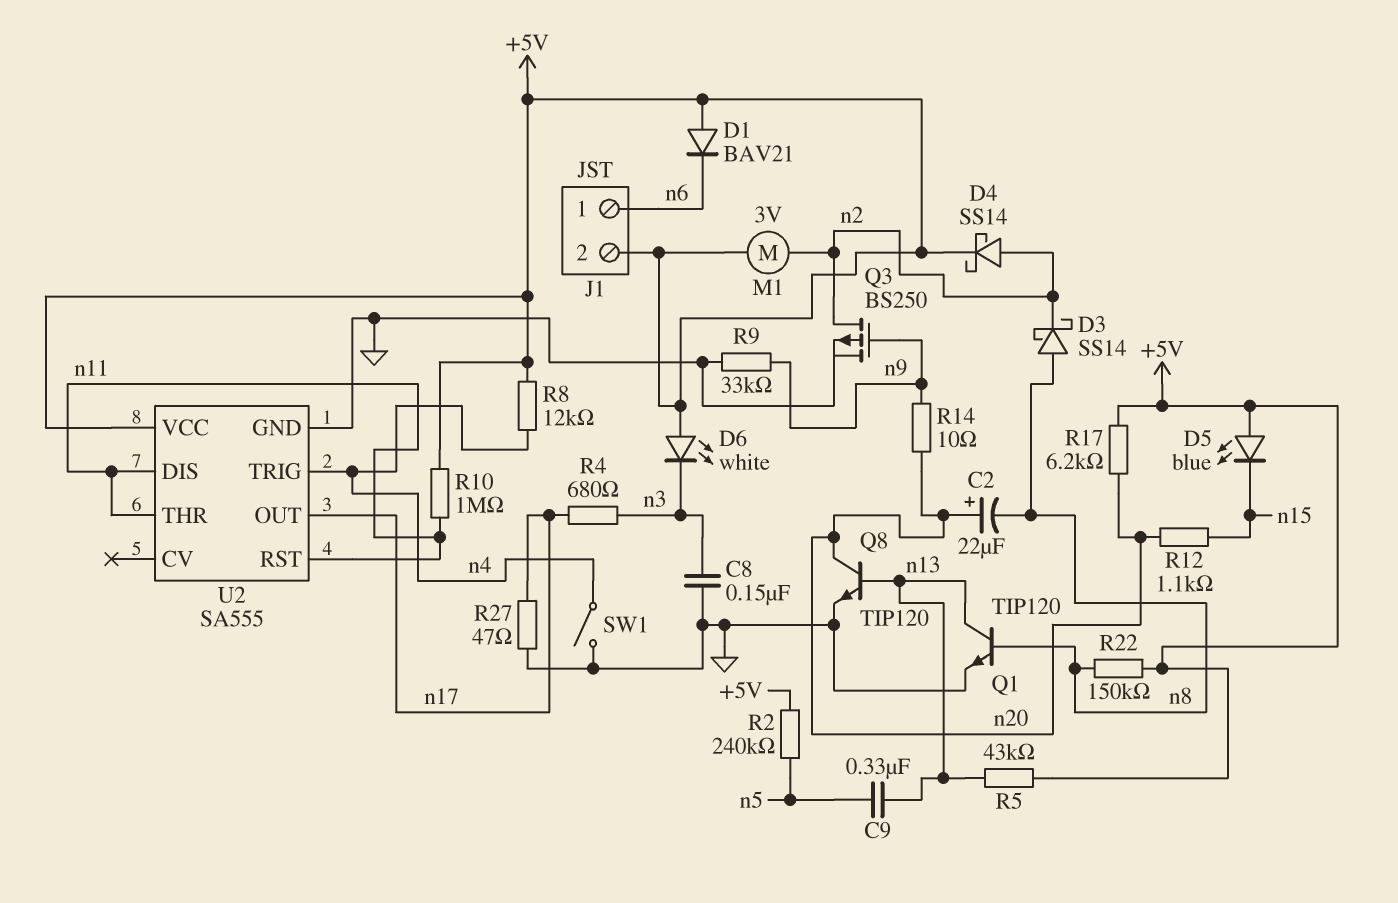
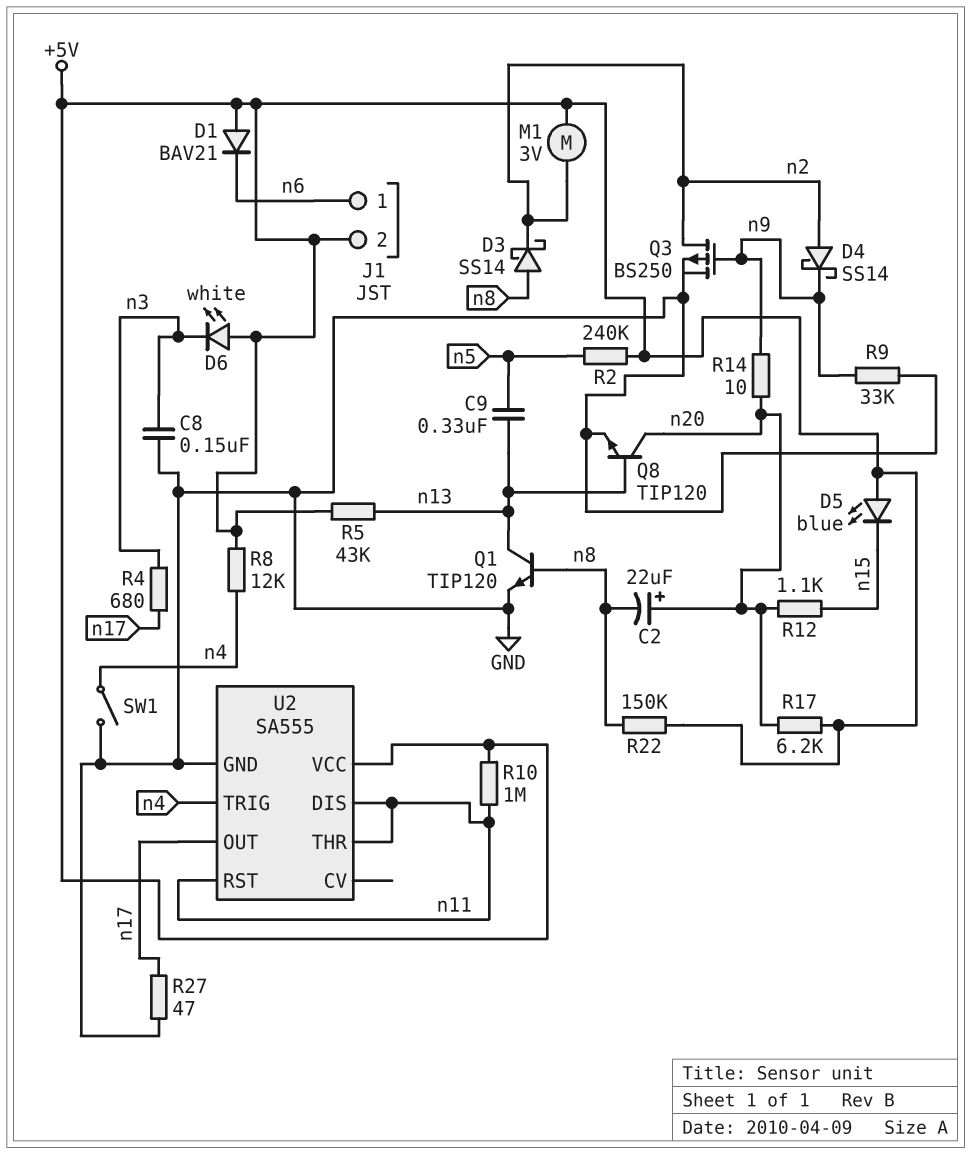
D4: schottky SS14 (A n2, K +5V) -> schottky SS14 (A n2, K n9)

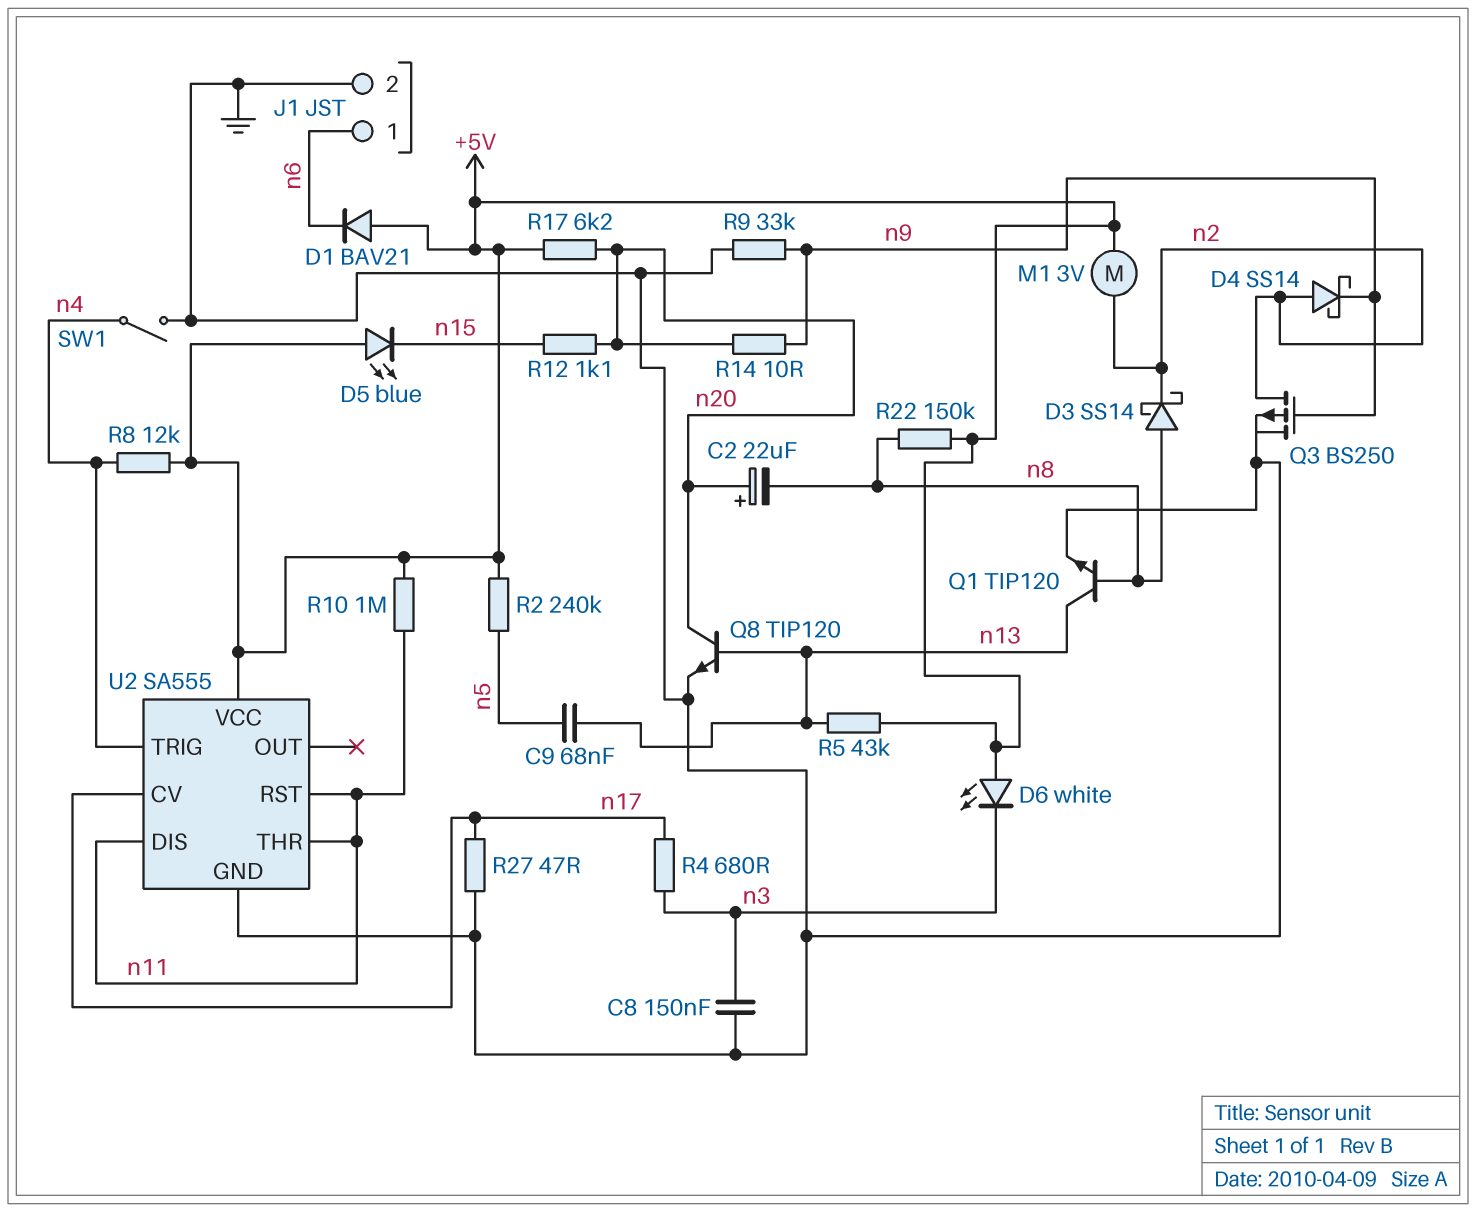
C9: 330nF (n5, n13) -> 68nF (n5, n13)
J1 pin 2: +5V -> GND
U2 pin CV: none -> n17
U2 pin OUT: n17 -> none

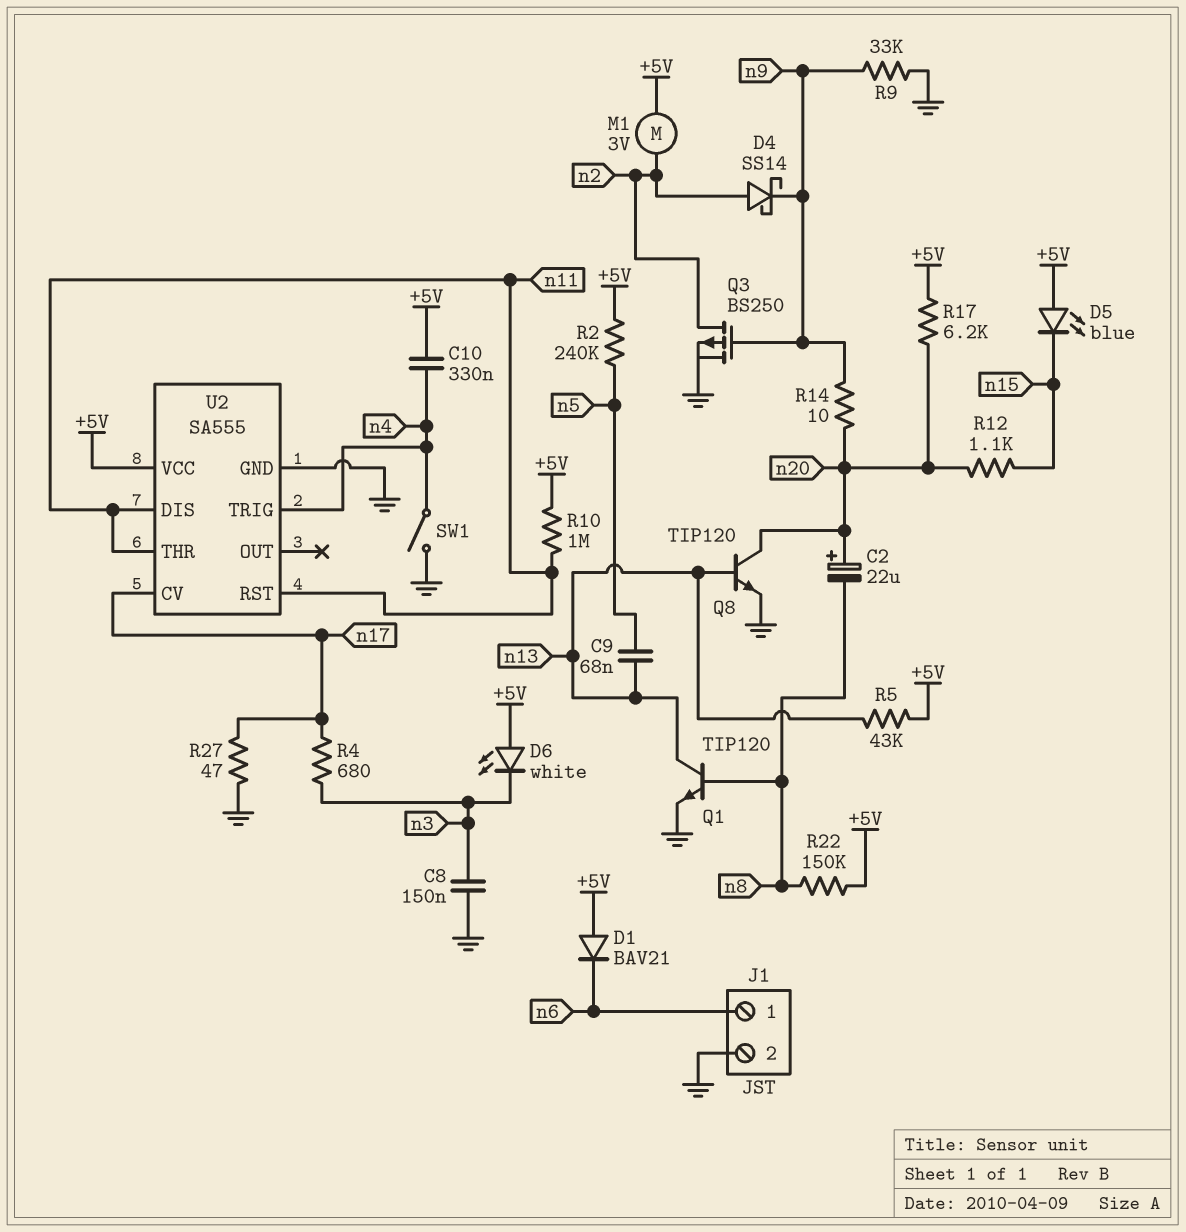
C10: none -> 330nF (+5V, n4)
D3: schottky SS14 (A n8, K n2) -> none
R8: 12k (+5V, n4) -> none

